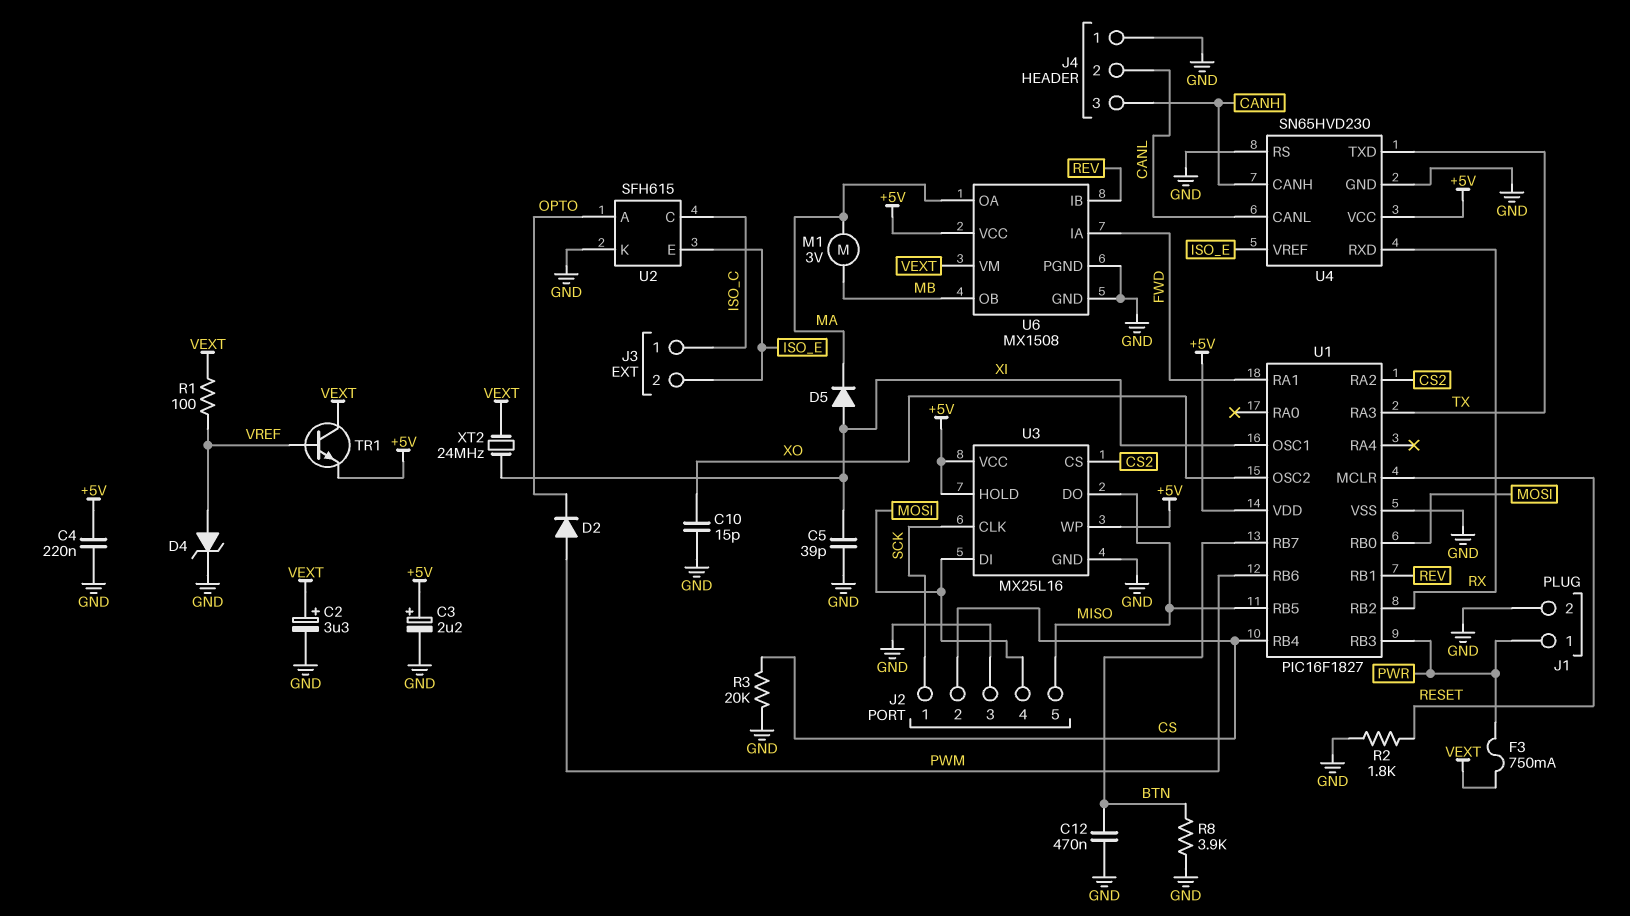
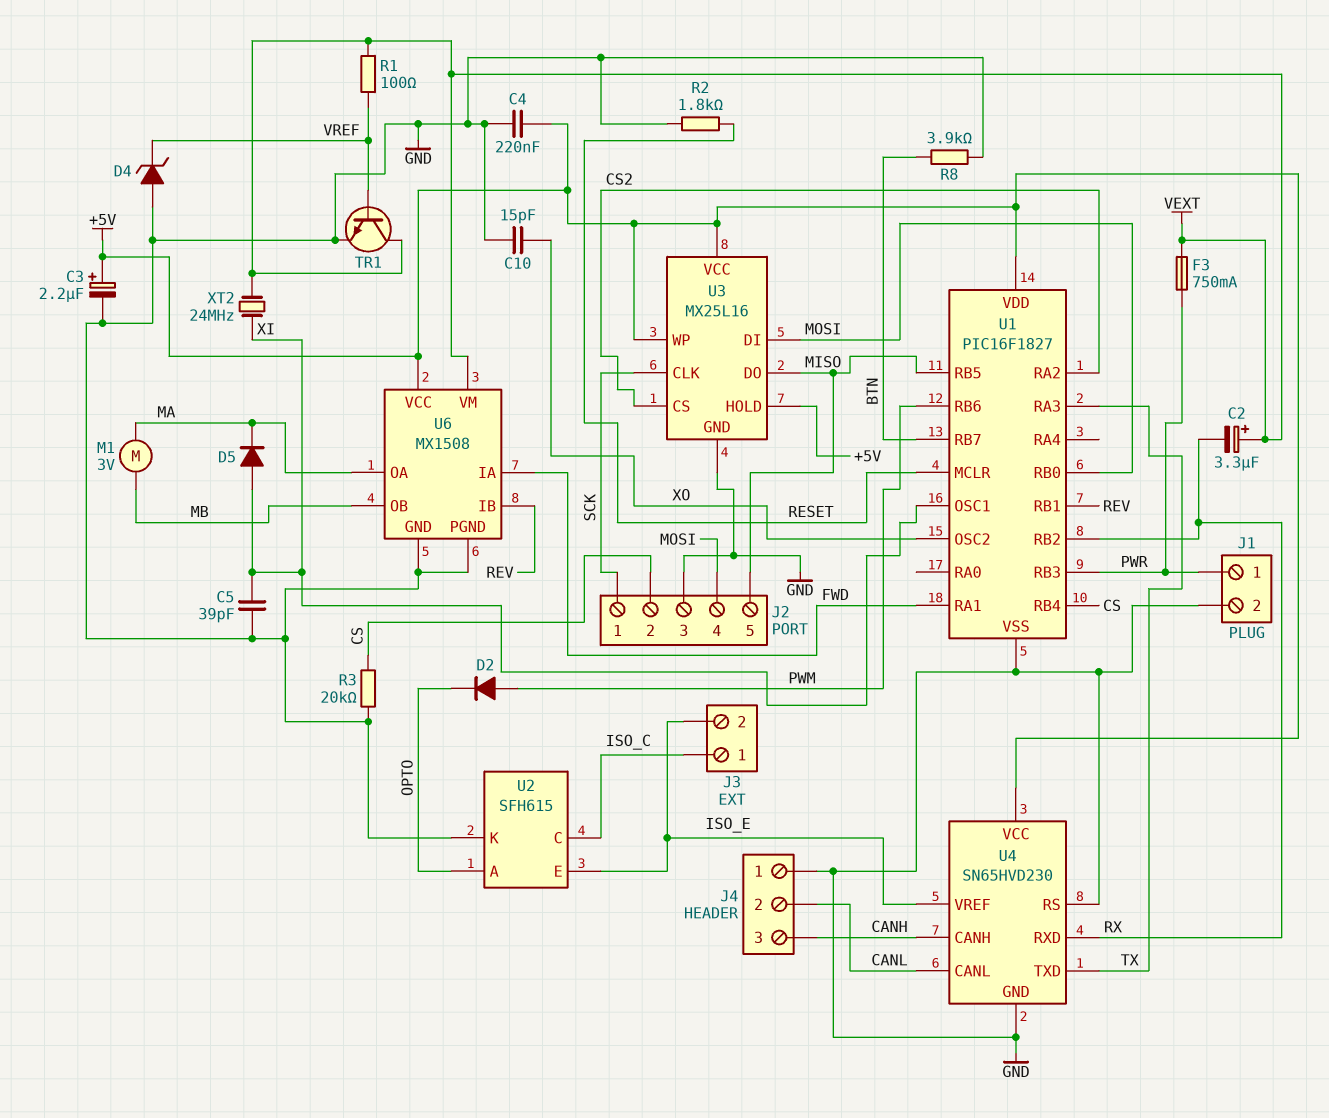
C2: 3.3uF (plus VEXT, minus GND) -> 3.3uF (plus VEXT, minus RX)
C12: 470nF (BTN, GND) -> none
D4: zener (A VREF, K GND) -> zener (A GND, K VREF)
TR1: NPN (B VREF, C VEXT, E +5V) -> NPN (B VREF, C VEXT, E GND)

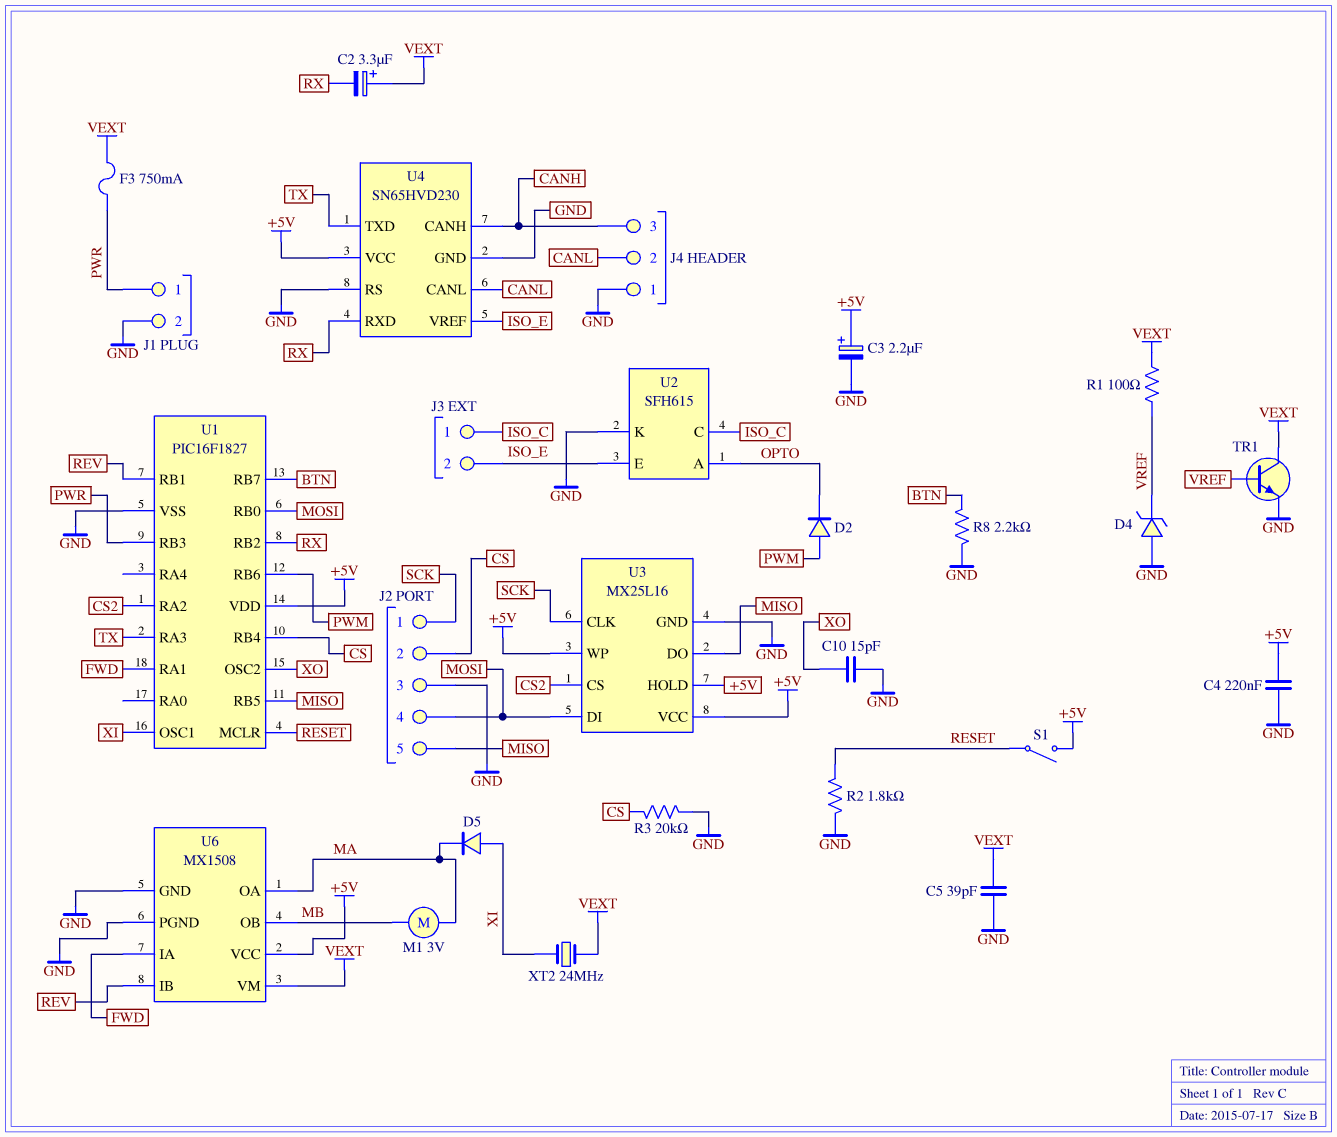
C5: 39pF (GND, XI) -> 39pF (GND, VEXT)
R8: 3.9k (BTN, GND) -> 2.2k (BTN, GND)
S1: none -> switch (+5V, RESET)

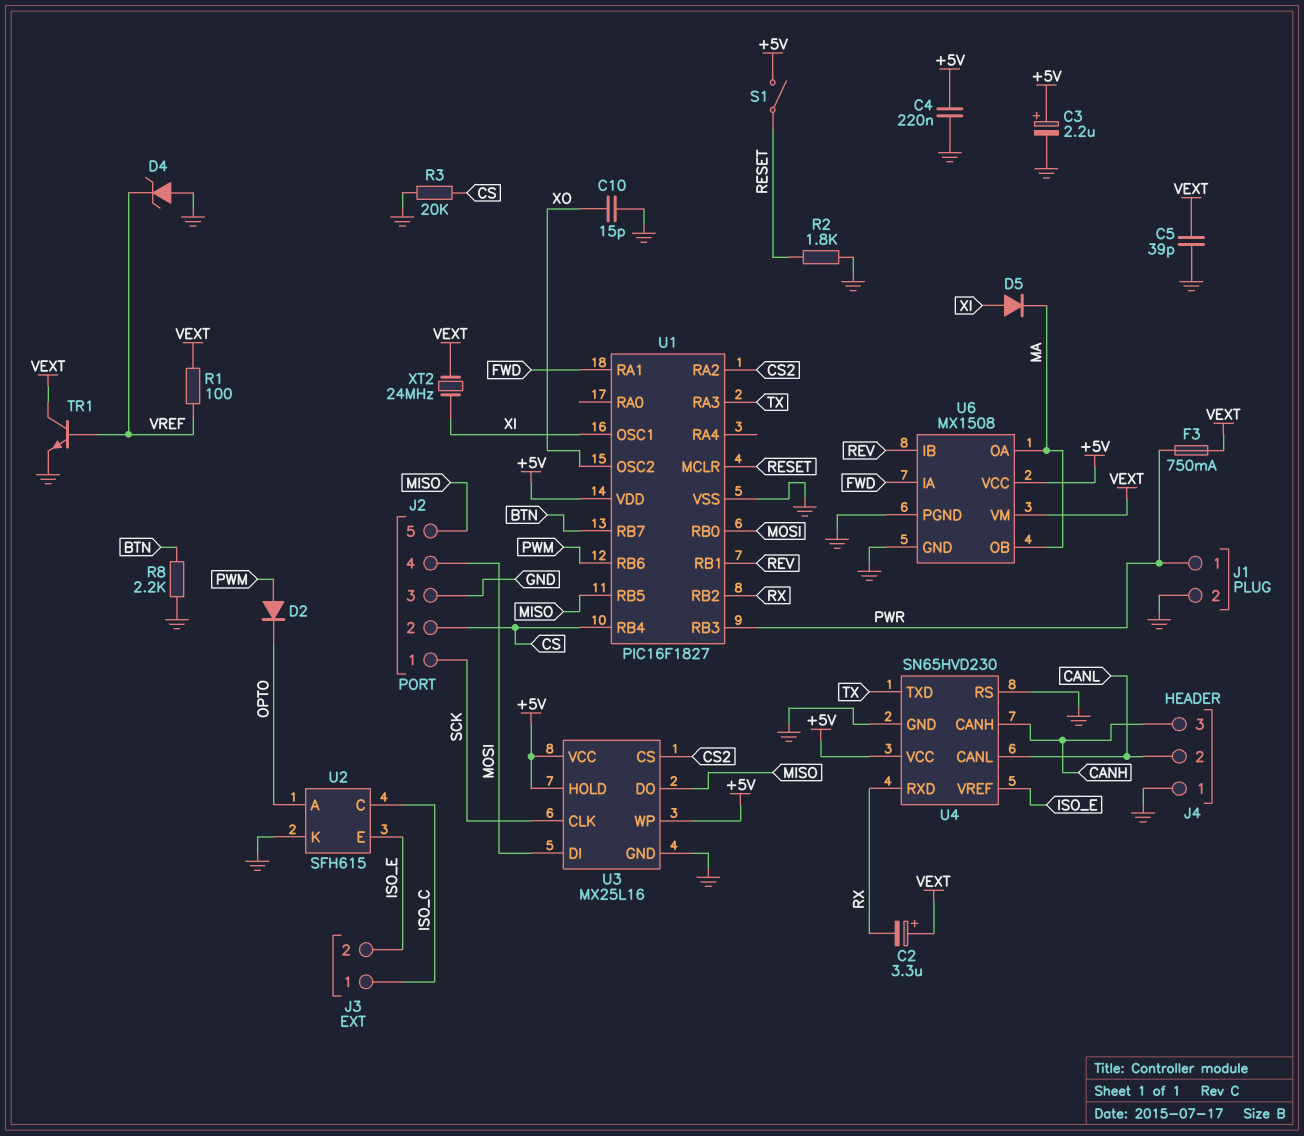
M1: motor 3V (MA, MB) -> none
U6 pin OB: MB -> MA

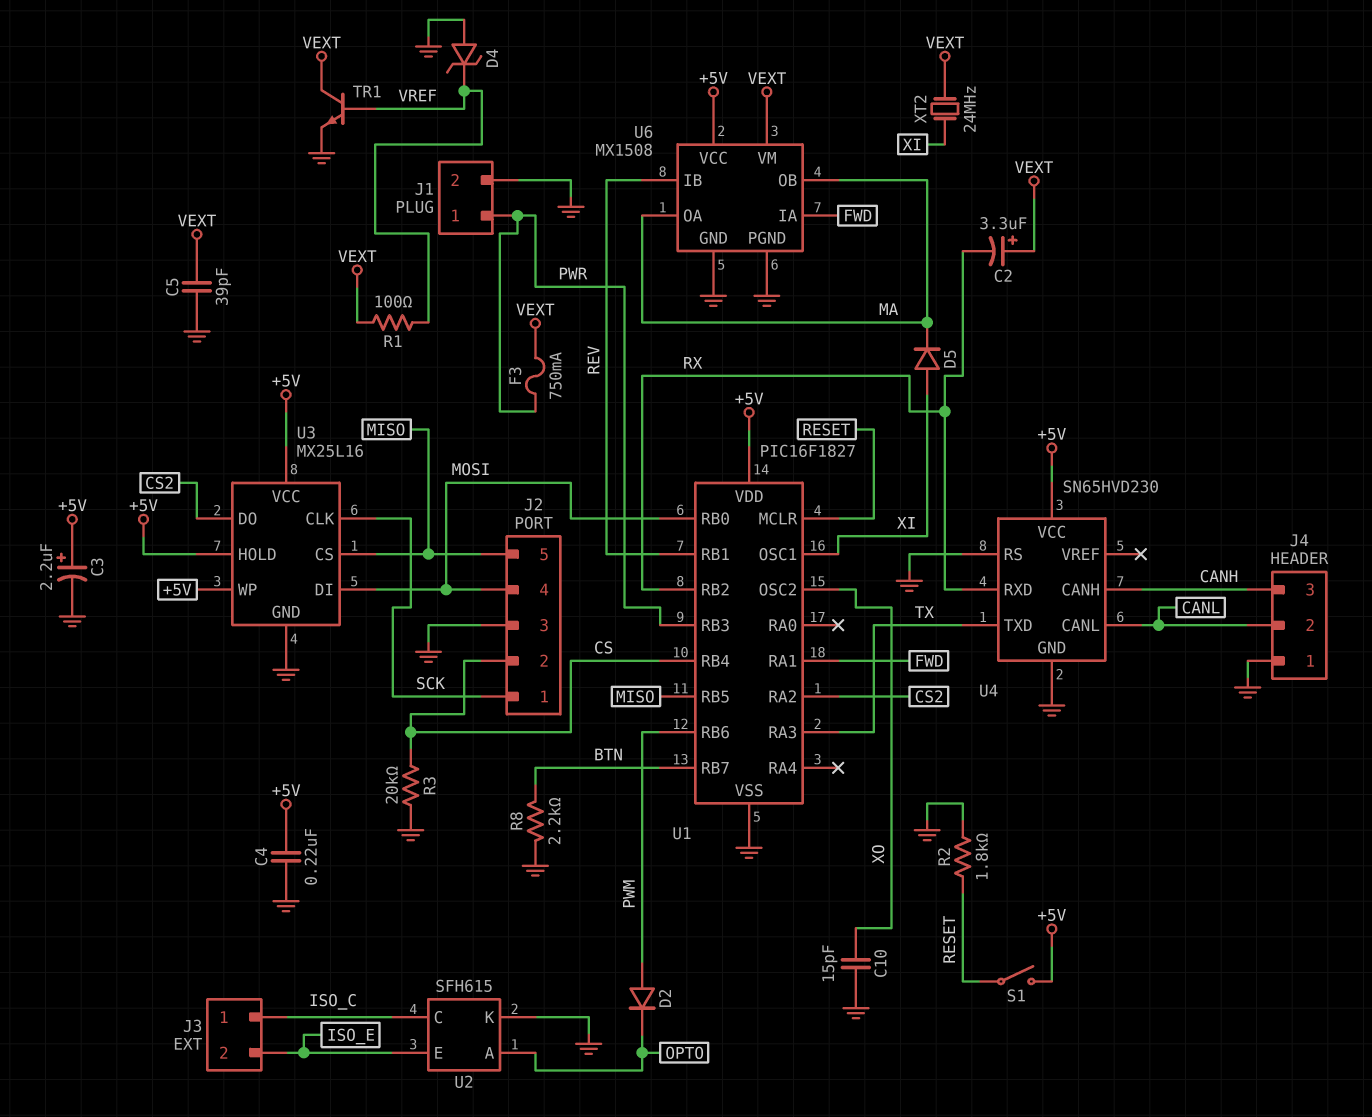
U3 pin CS: CS2 -> MISO
U3 pin DO: MISO -> CS2
U4 pin VREF: ISO_E -> none

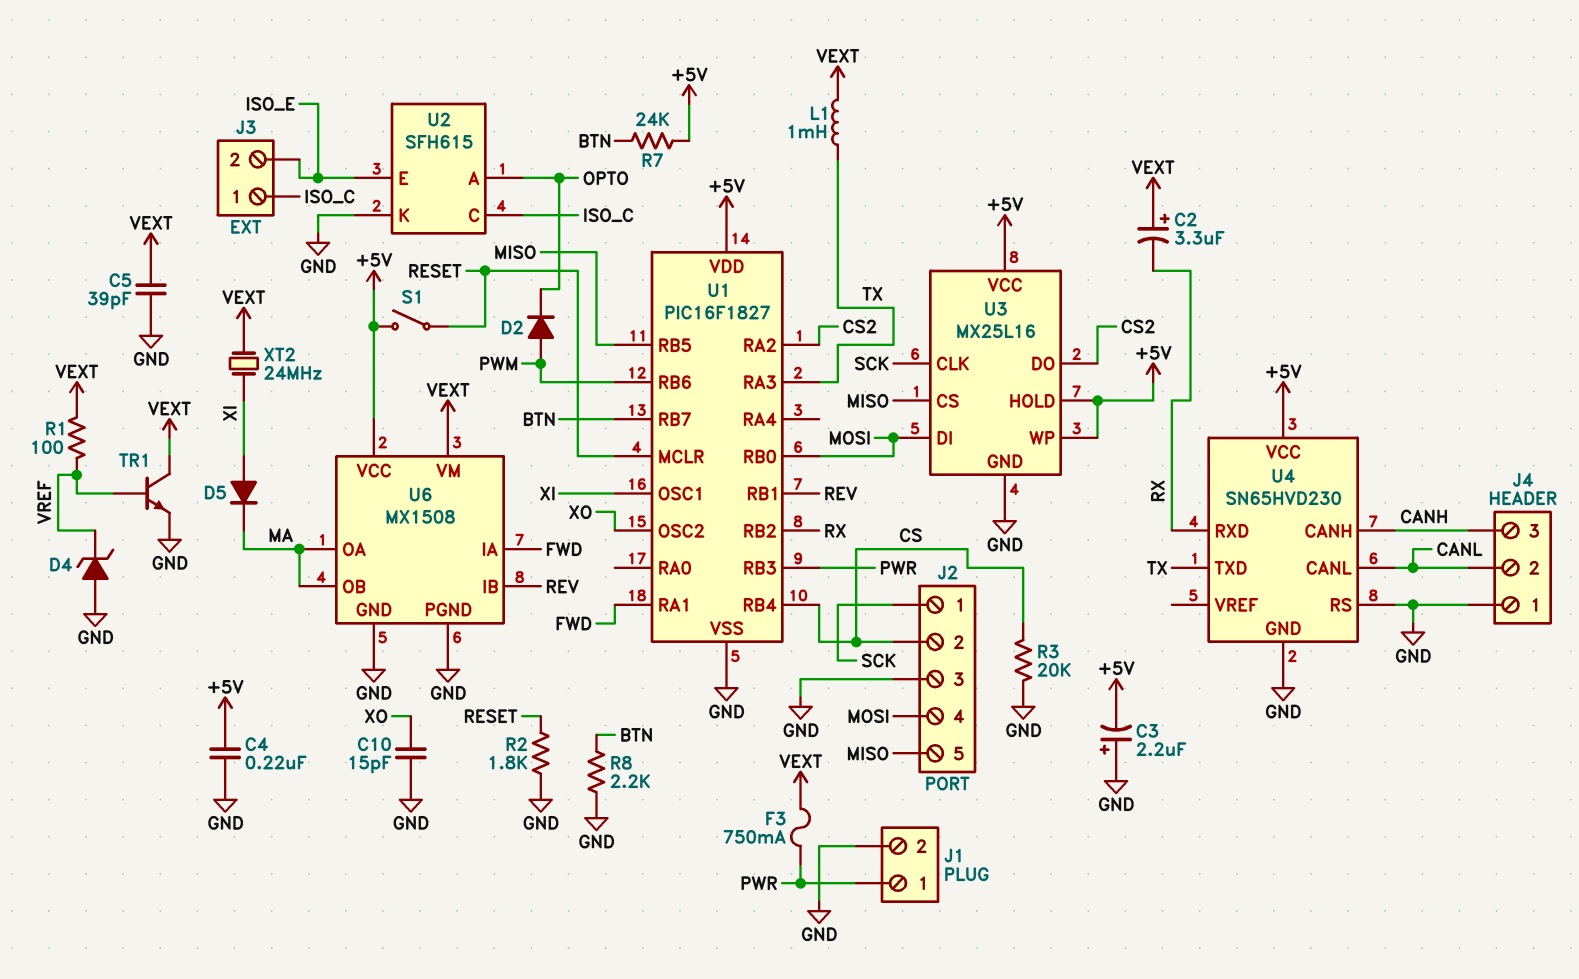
C3: 2.2uF (plus +5V, minus GND) -> 2.2uF (plus GND, minus +5V)
L1: none -> 1mH (TX, VEXT)
R7: none -> 24k (+5V, BTN)

